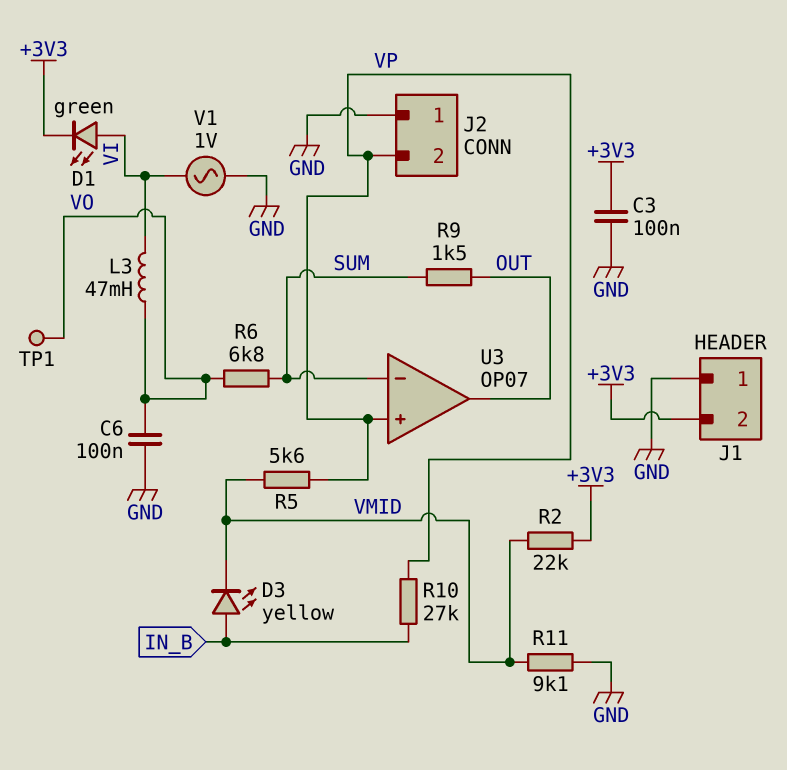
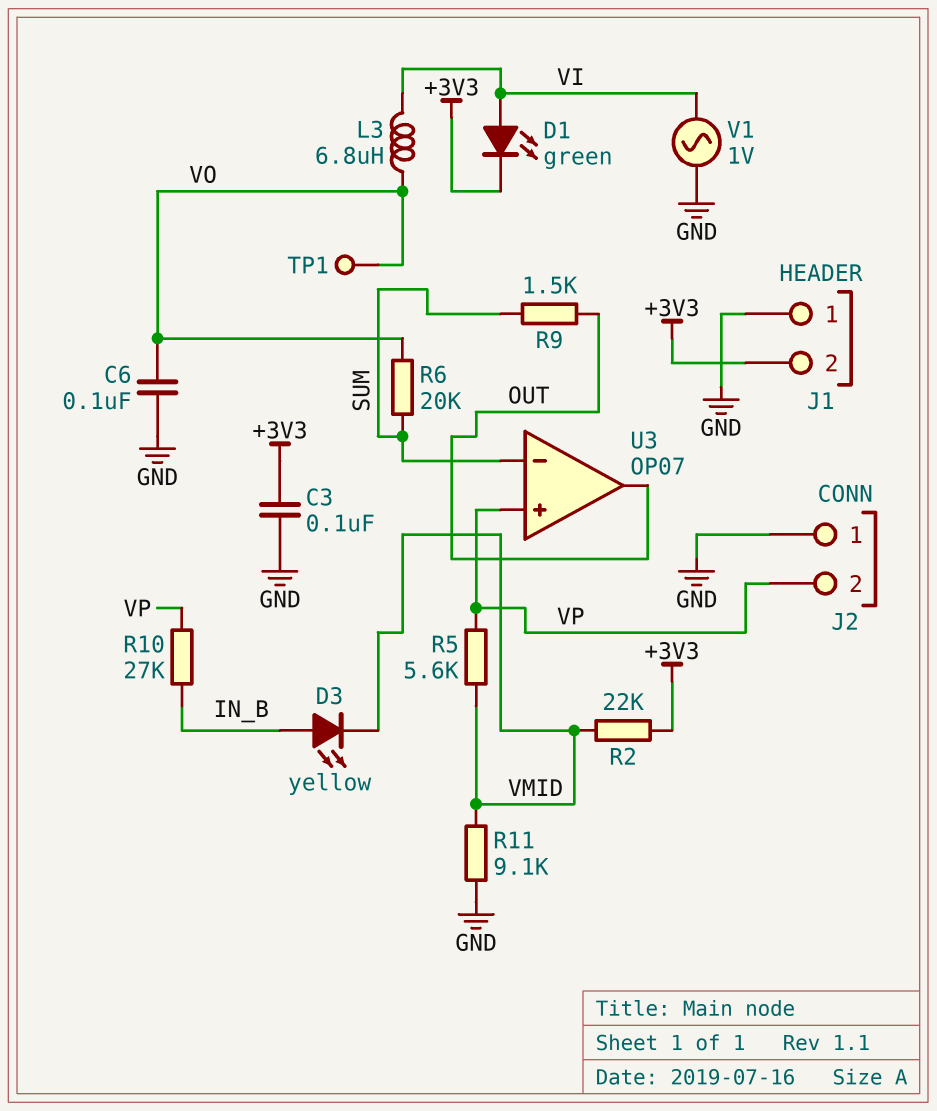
L3: 47mH (VI, VO) -> 6.8uH (VI, VO)
R6: 6.8k (SUM, VO) -> 20k (SUM, VO)

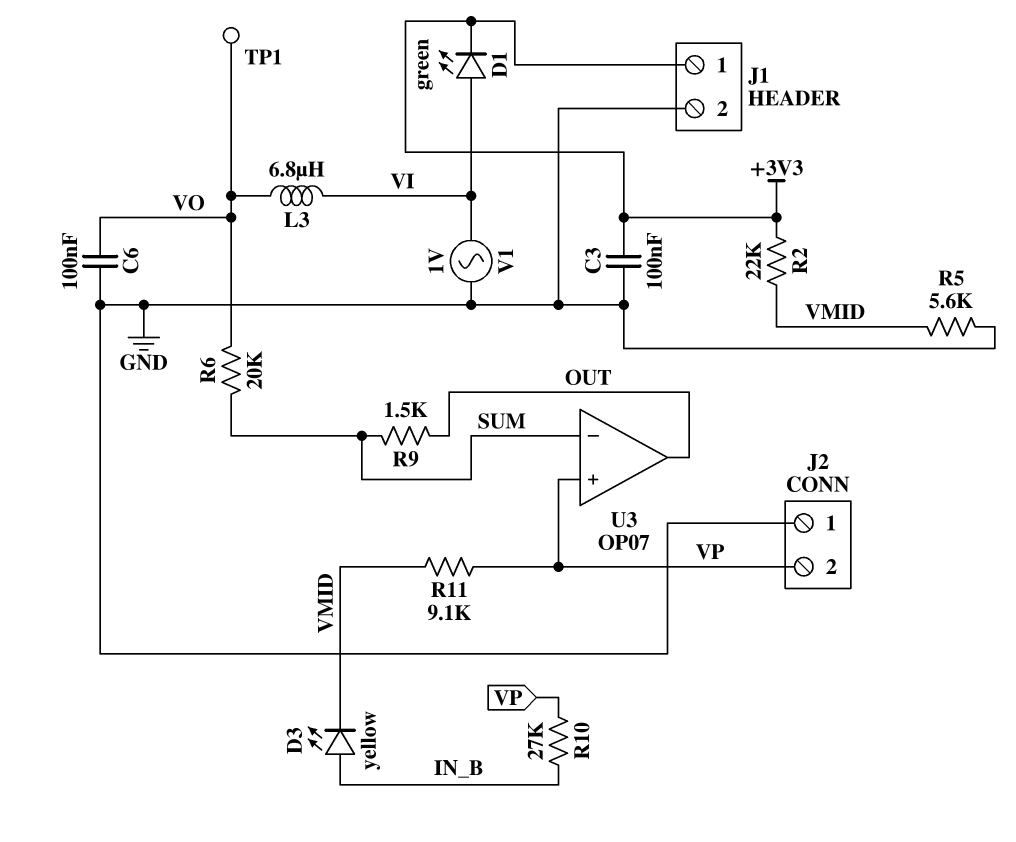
J1 pin 1: GND -> +3V3
J1 pin 2: +3V3 -> GND
R5: 5.6k (VMID, VP) -> 5.6k (GND, VMID)
R11: 9.1k (GND, VMID) -> 9.1k (VMID, VP)

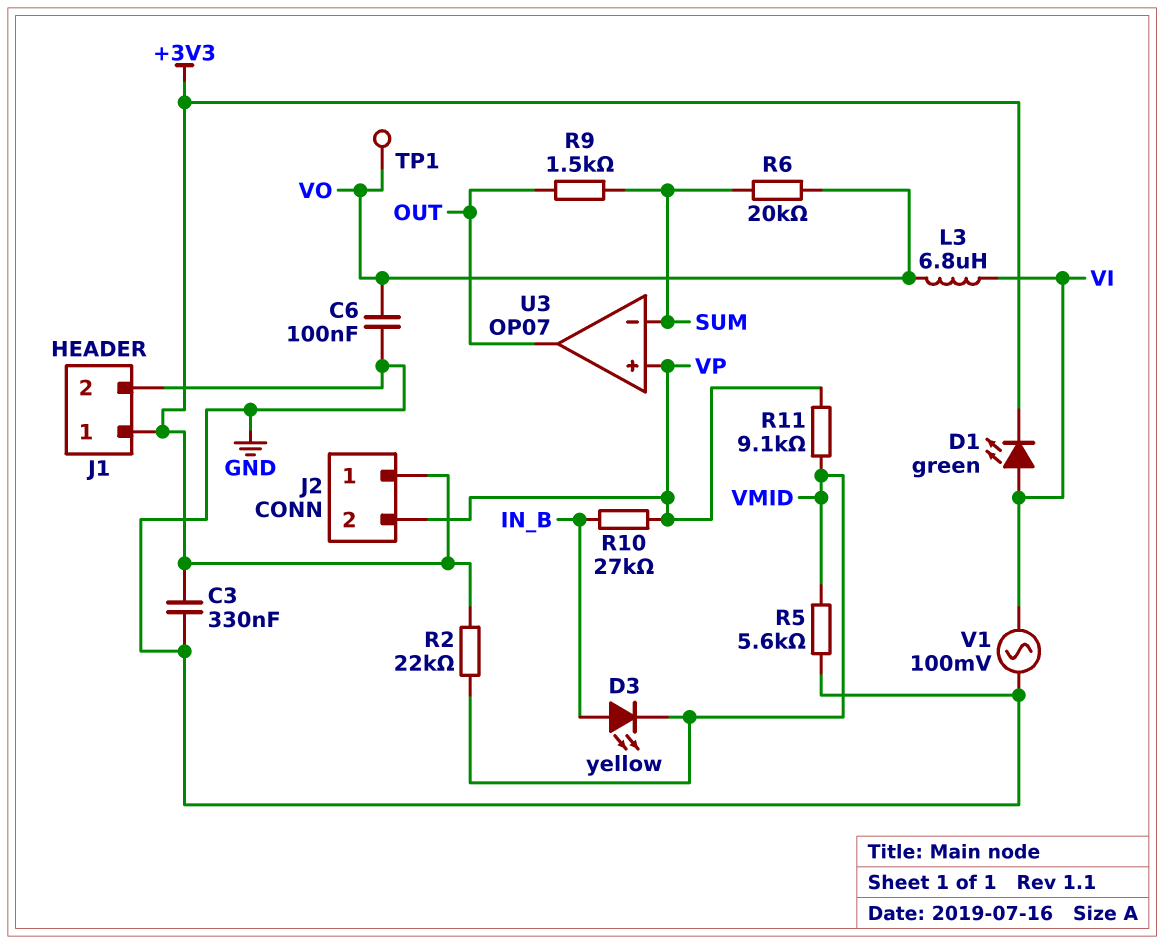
C3: 100nF (+3V3, GND) -> 330nF (+3V3, GND)
J2 pin 1: GND -> +3V3
V1: AC 1V (GND, VI) -> AC 100mV (GND, VI)

